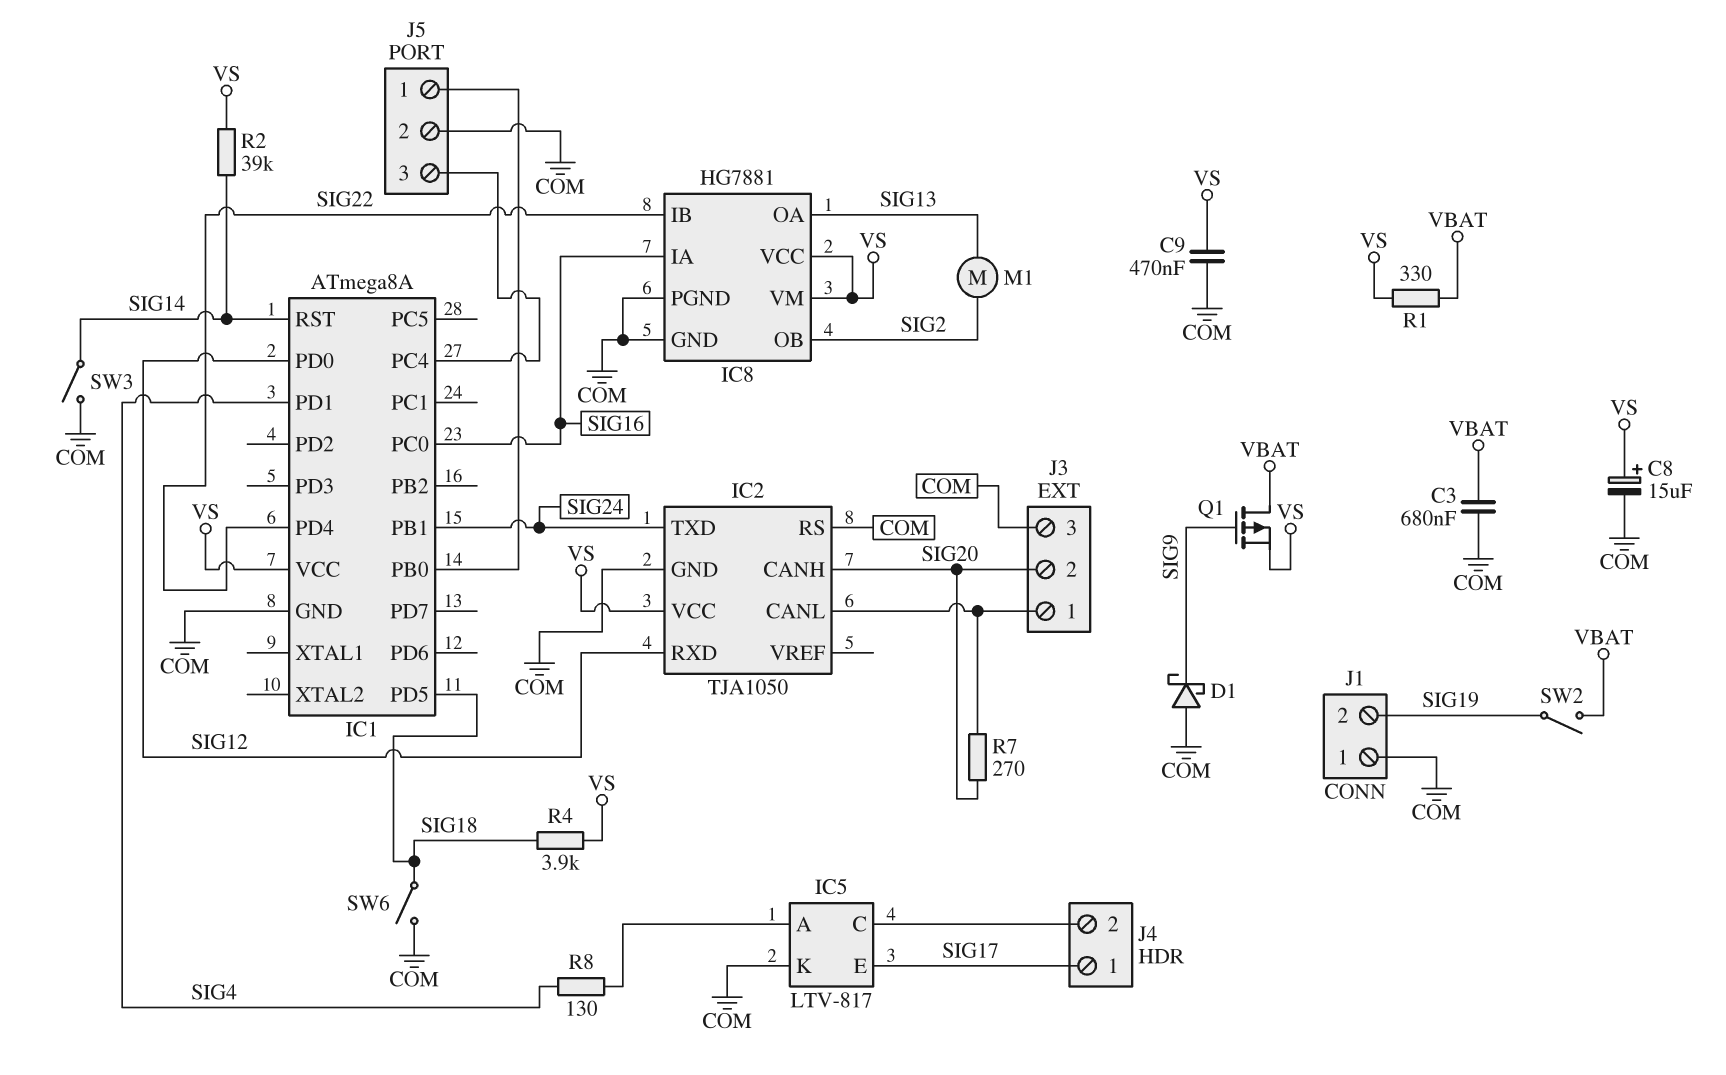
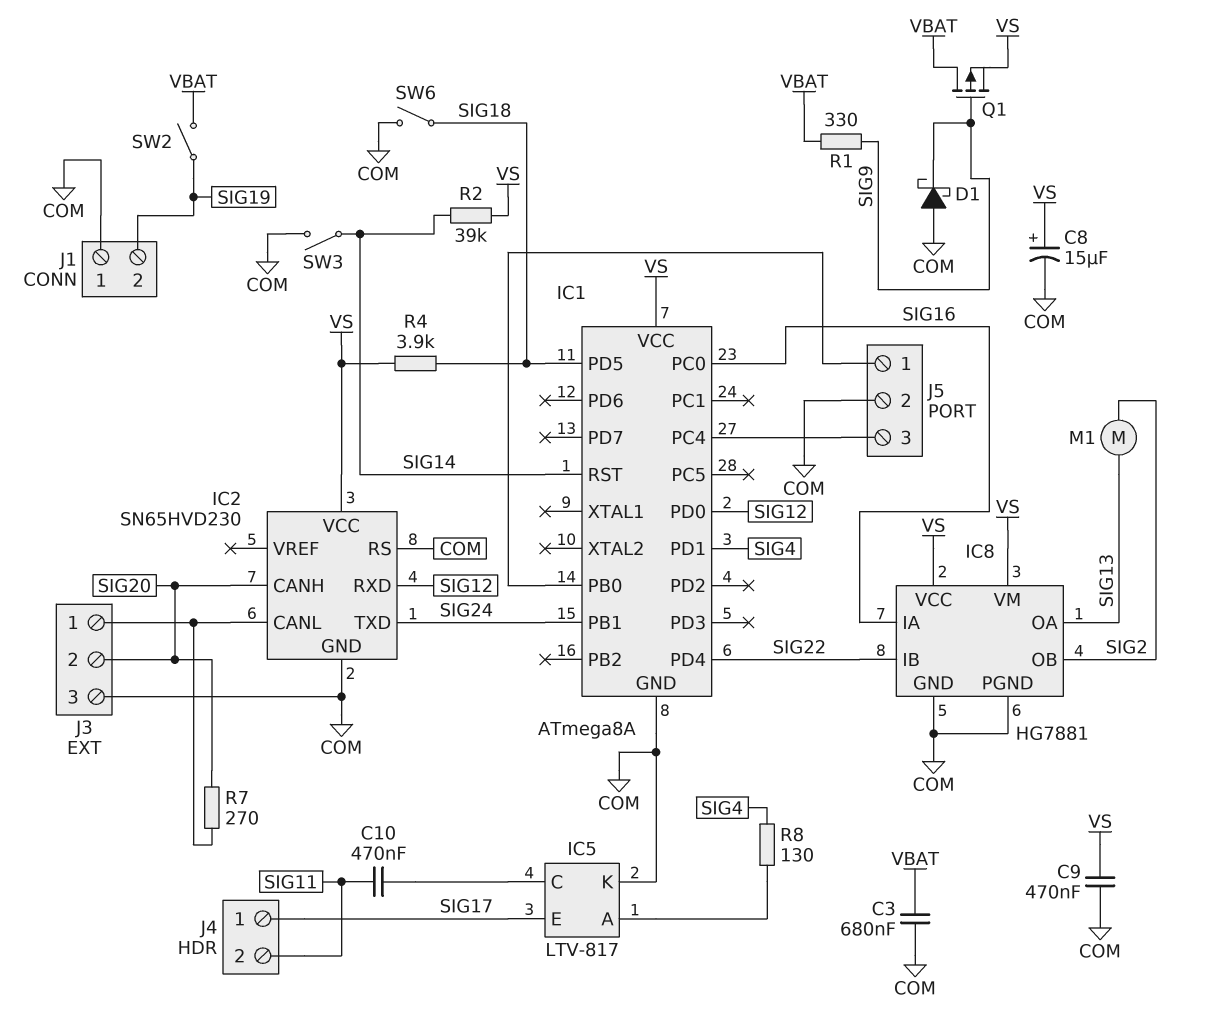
C10: none -> 470nF (IC5/C, SIG11)
IC2: TJA1050 -> SN65HVD230
J4 pin 2: IC5/C -> SIG11
R1: 330 (VBAT, VS) -> 330 (SIG9, VBAT)

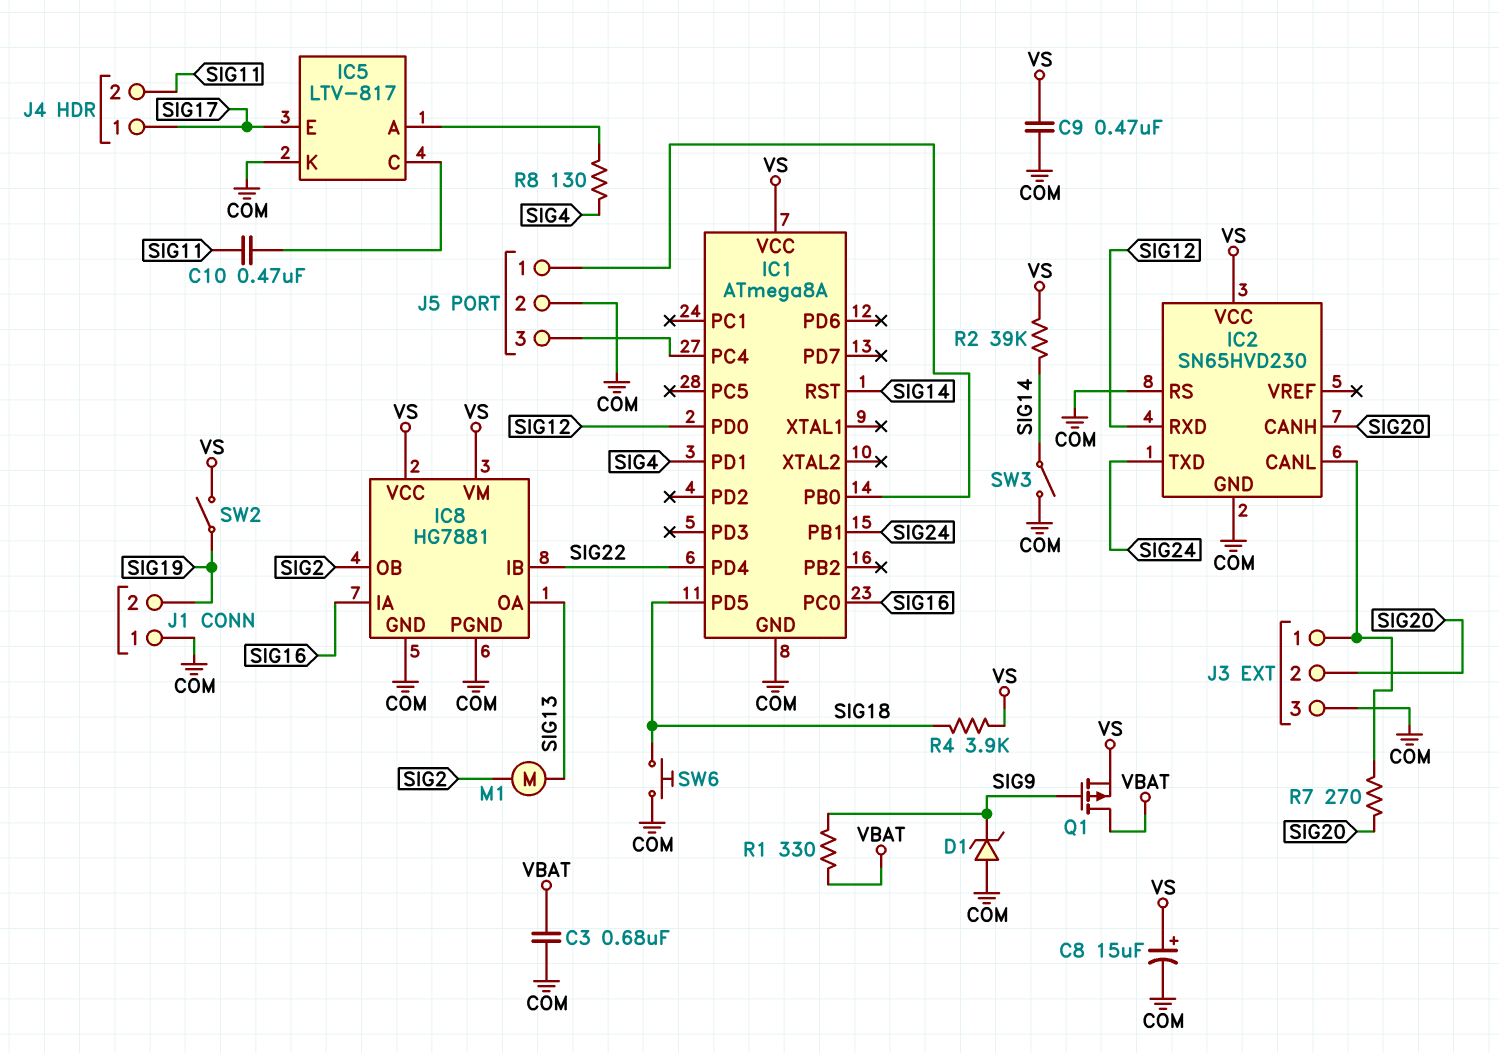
D1: schottky (A COM, K SIG9) -> zener (A COM, K SIG9)
SW2: switch (SIG19, VBAT) -> switch (SIG19, VS)
SW6: switch (COM, SIG18) -> button (COM, SIG18)

